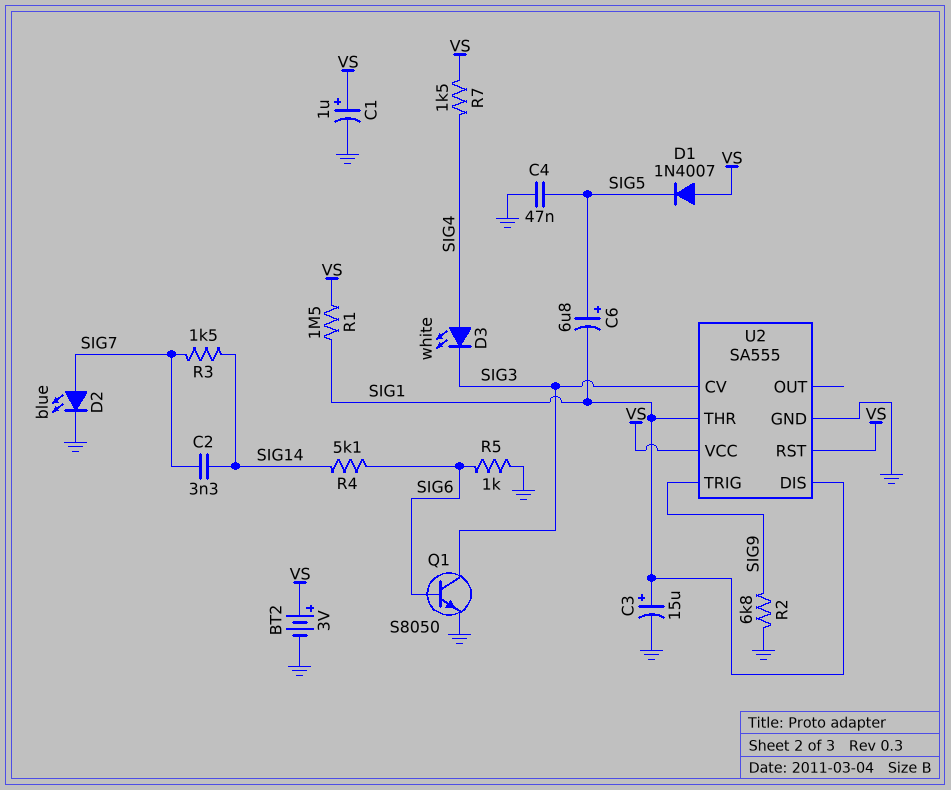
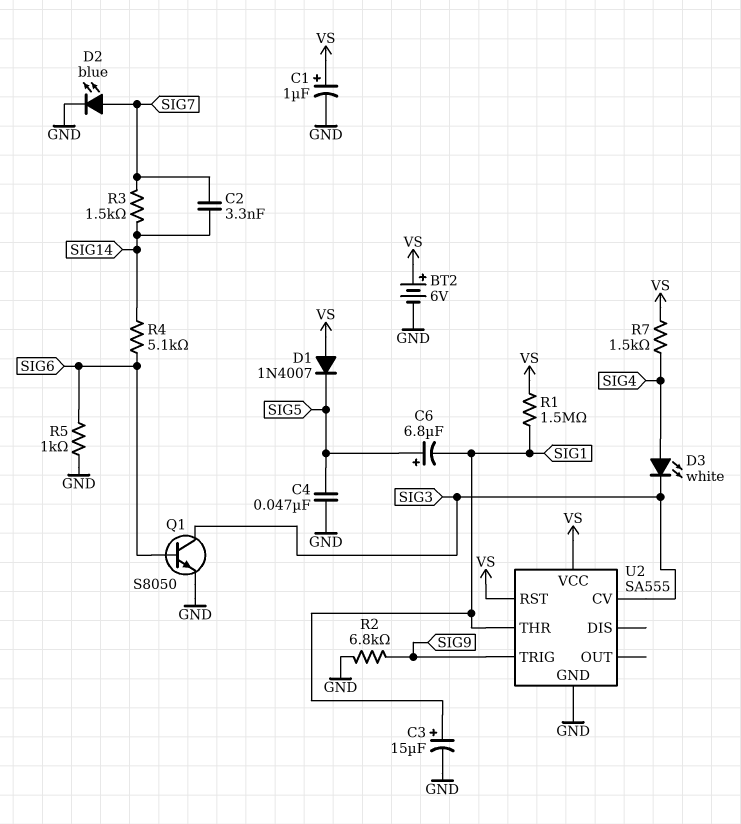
BT2: 3V (plus VS, minus GND) -> 6V (plus VS, minus GND)
U2 pin DIS: SIG1 -> none

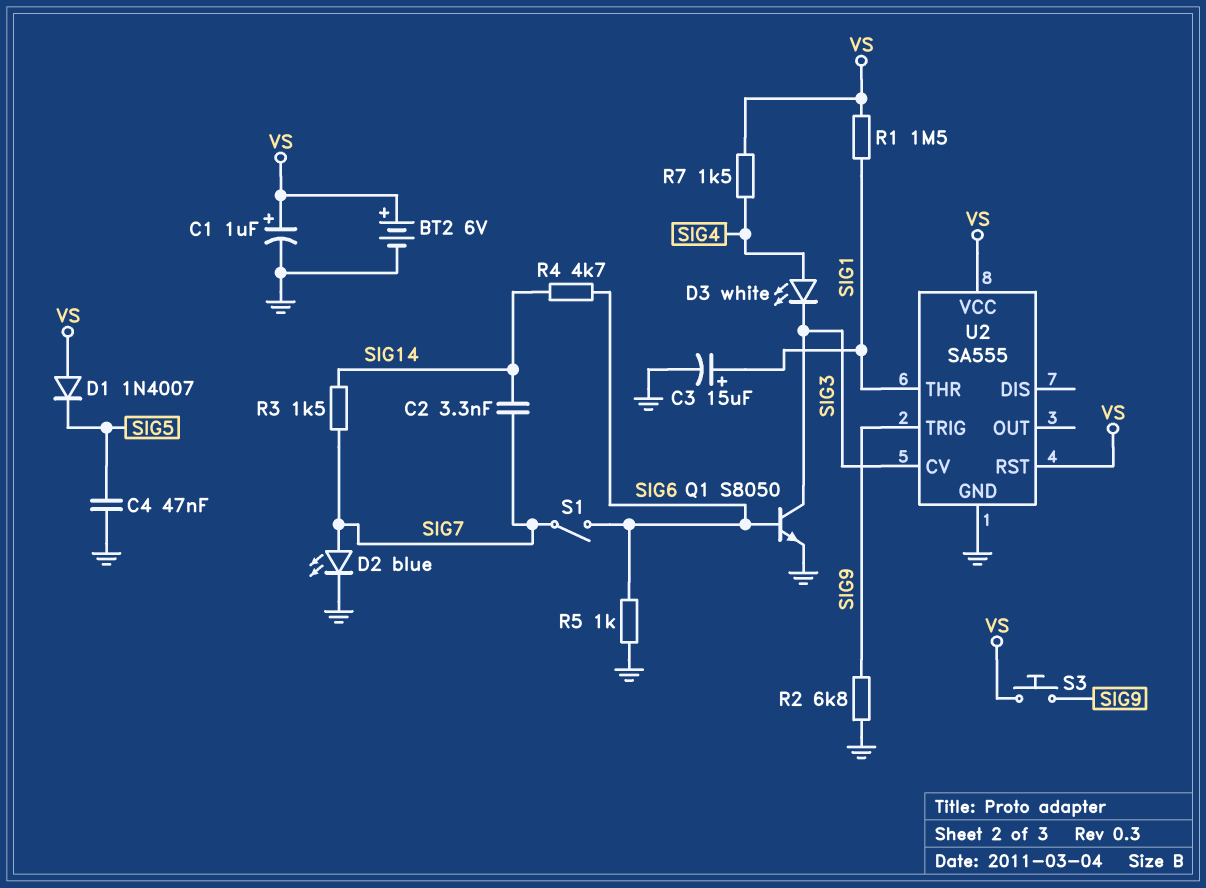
C6: 6.8uF (plus SIG5, minus SIG1) -> none
R4: 5.1k (SIG6, SIG14) -> 4.7k (SIG6, SIG14)
S1: none -> switch (SIG6, SIG7)
S3: none -> button (SIG9, VS)

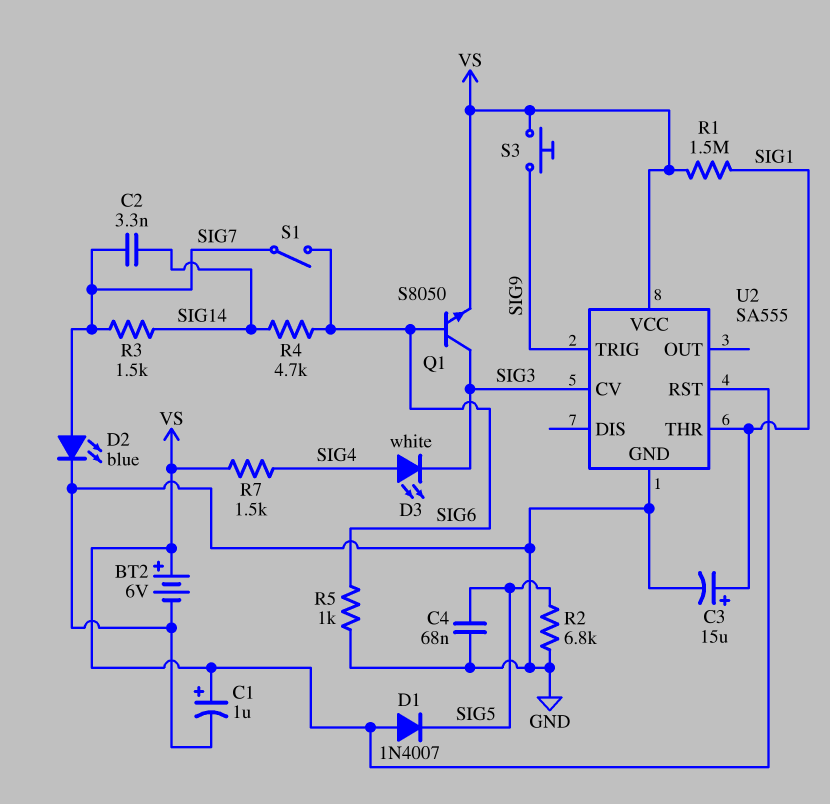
C4: 47nF (GND, SIG5) -> 68nF (GND, SIG5)
Q1: NPN S8050 (B SIG6, C SIG3, E GND) -> NPN S8050 (B SIG6, C SIG3, E VS)
R2: 6.8k (GND, SIG9) -> 6.8k (GND, SIG5)

